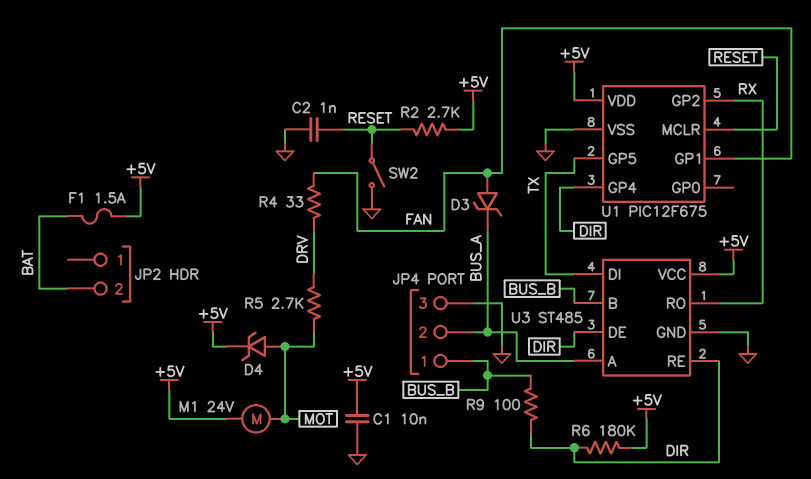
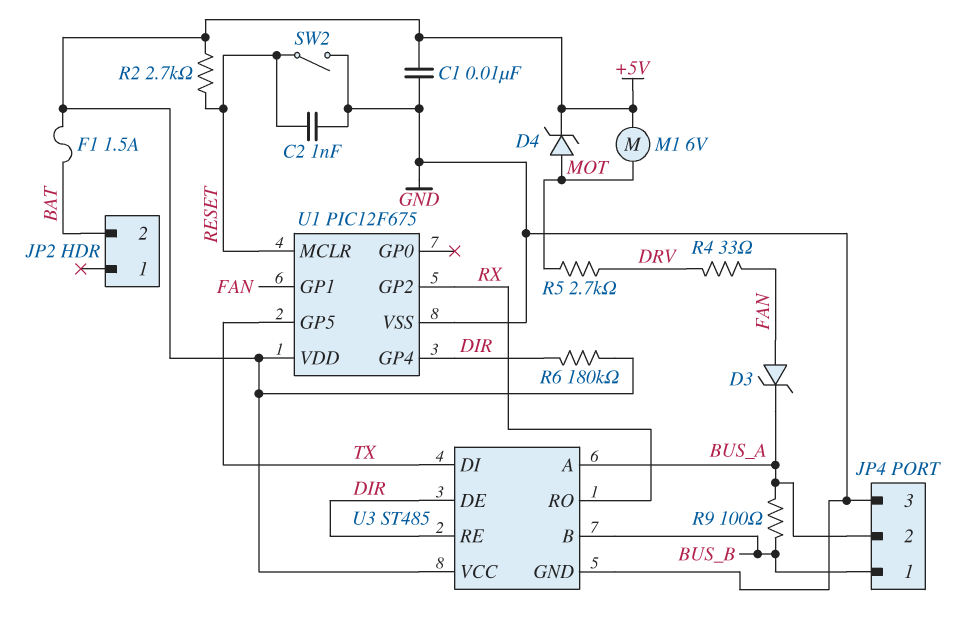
M1: motor 24V (+5V, MOT) -> motor 6V (+5V, MOT)
R9: 100 (BUS_B, DIR) -> 100 (BUS_A, BUS_B)

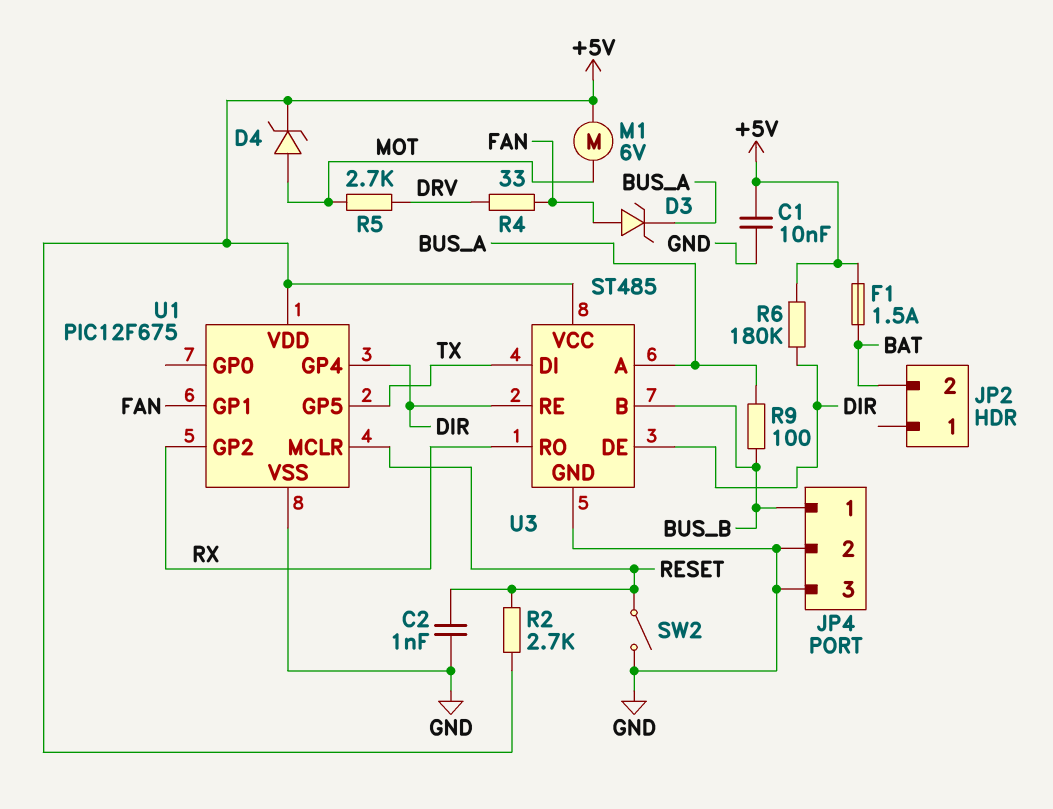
JP4 pin 2: BUS_A -> GND

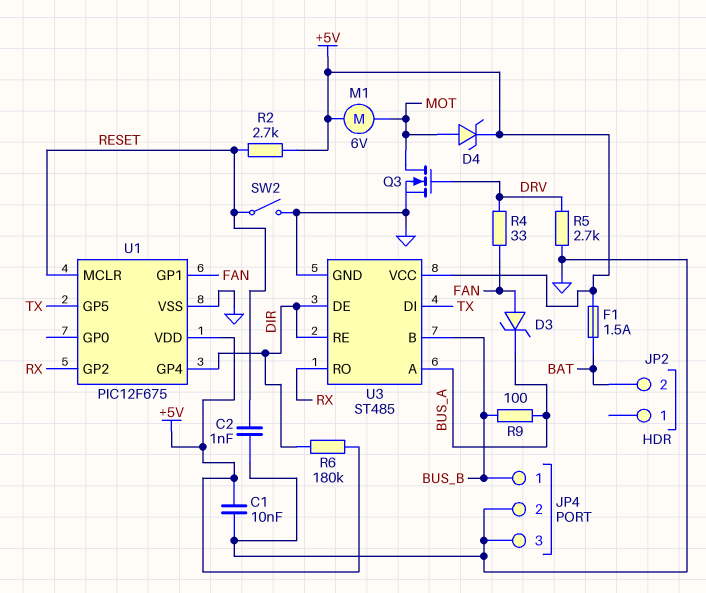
Q3: none -> NMOS (G DRV, D MOT, S GND)
R5: 2.7k (DRV, MOT) -> 2.7k (DRV, GND)

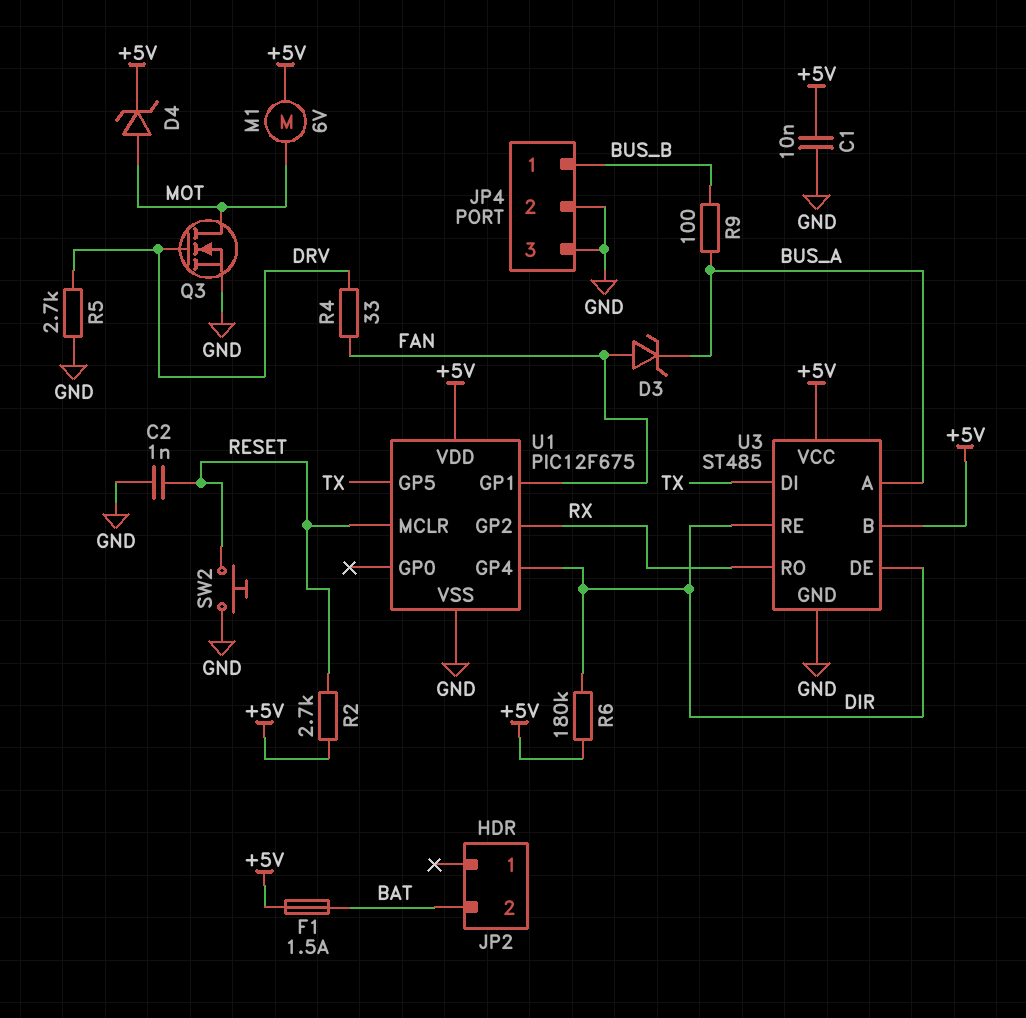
SW2: switch (GND, RESET) -> button (GND, RESET)
U3 pin B: BUS_B -> +5V

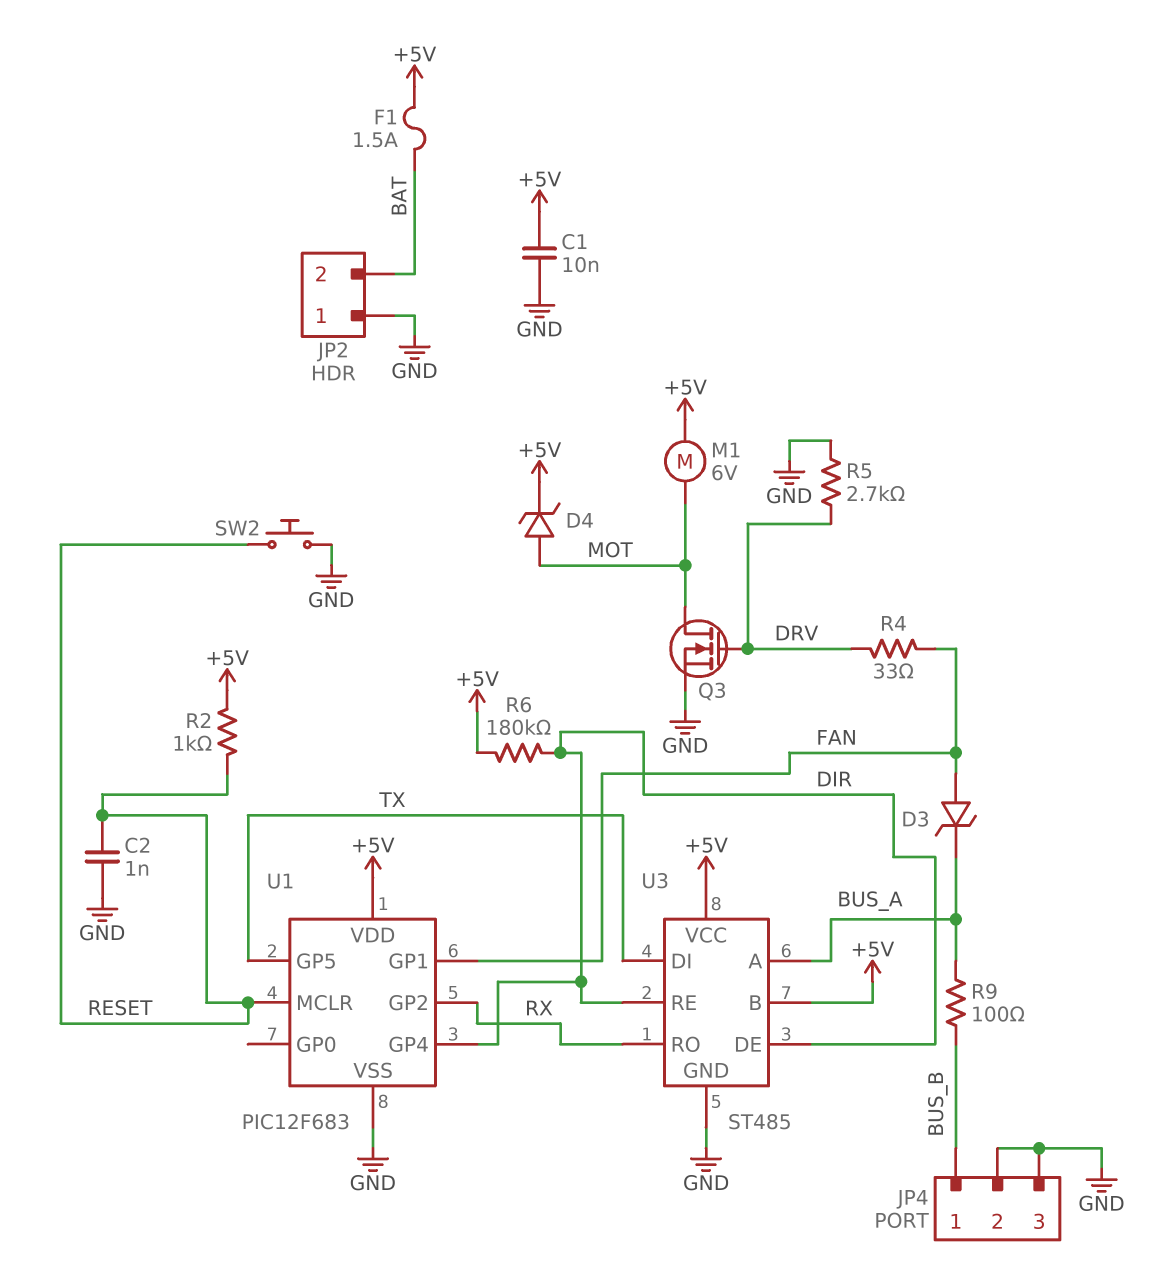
JP2 pin 1: none -> GND
R2: 2.7k (+5V, RESET) -> 1k (+5V, RESET)
U1: PIC12F675 -> PIC12F683

